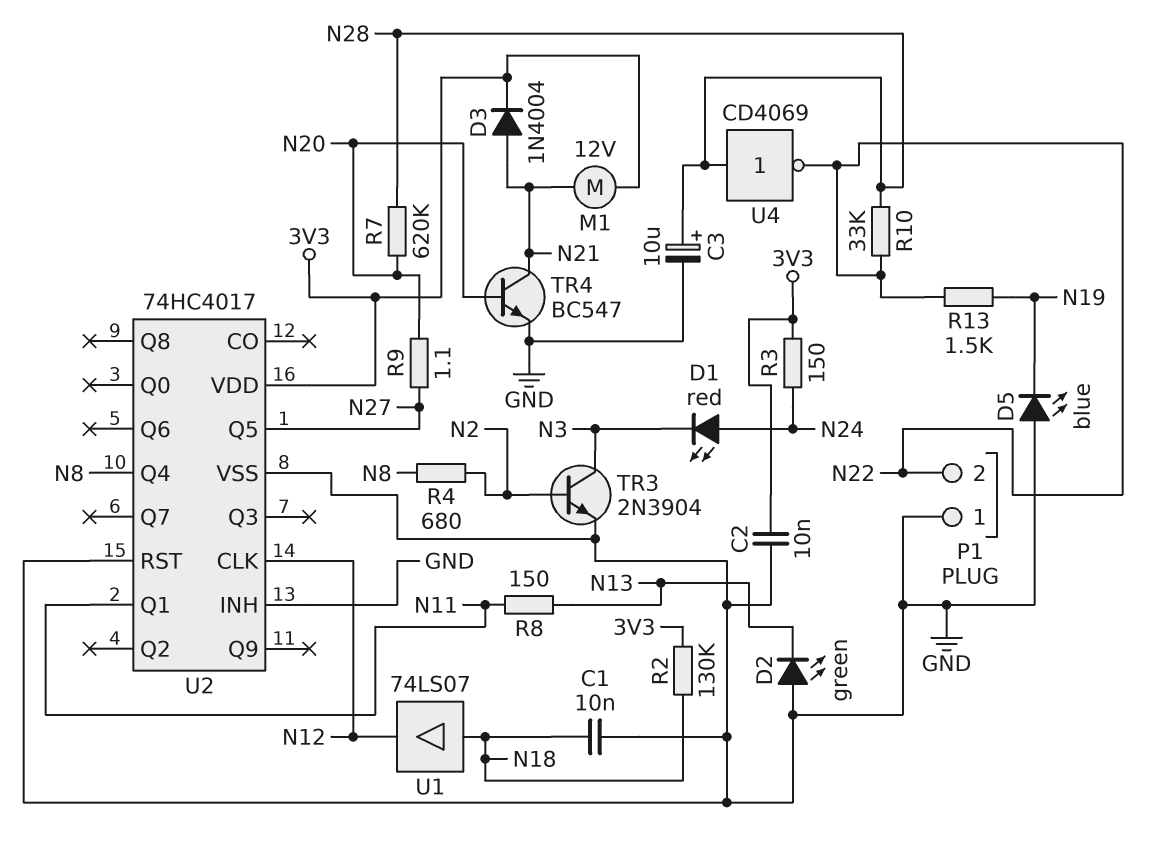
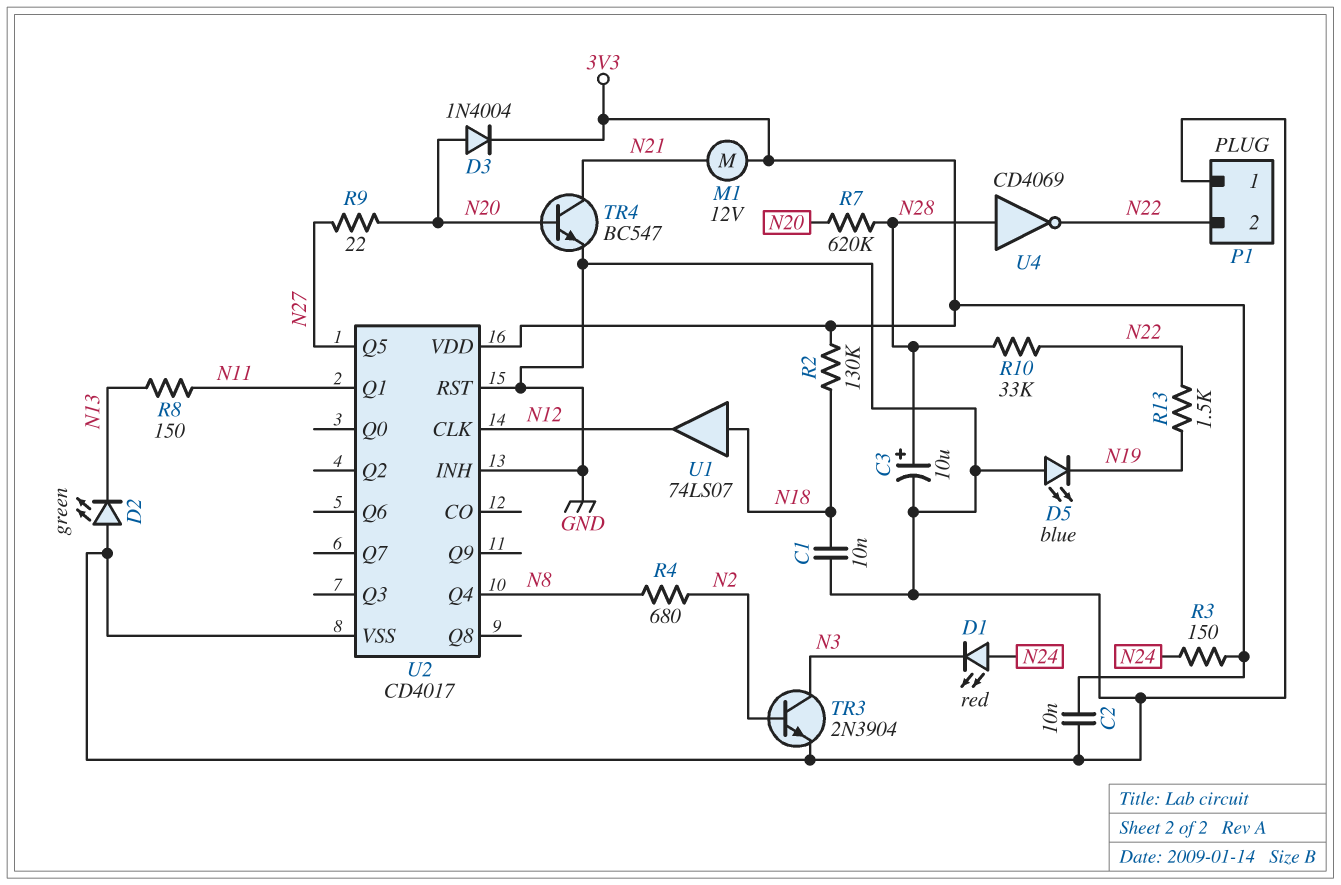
D3: diode 1N4004 (A N21, K 3V3) -> diode 1N4004 (A N20, K 3V3)
R9: 1.1 (N20, N27) -> 22 (N20, N27)
U2: 74HC4017 -> CD4017

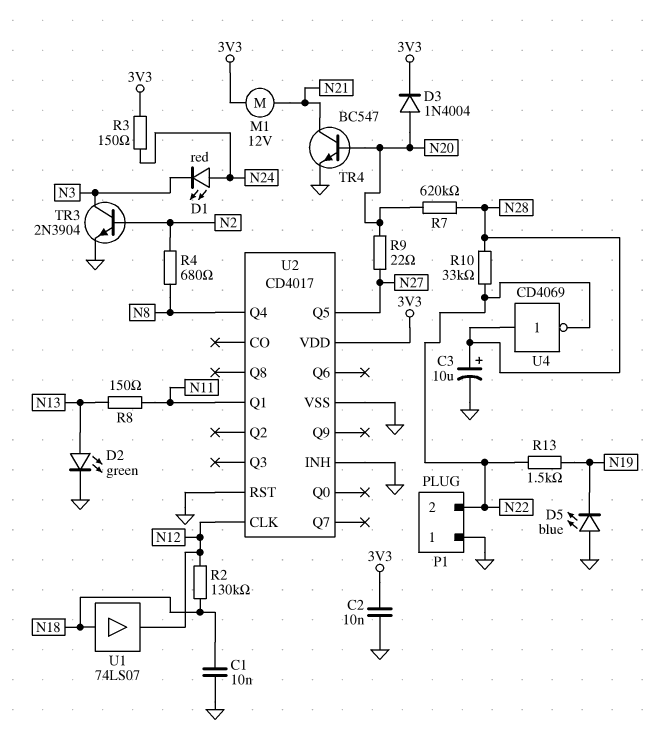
D2: LED green (A GND, K N13) -> LED green (A N13, K GND)
R2: 130k (3V3, N18) -> 130k (N12, N18)

